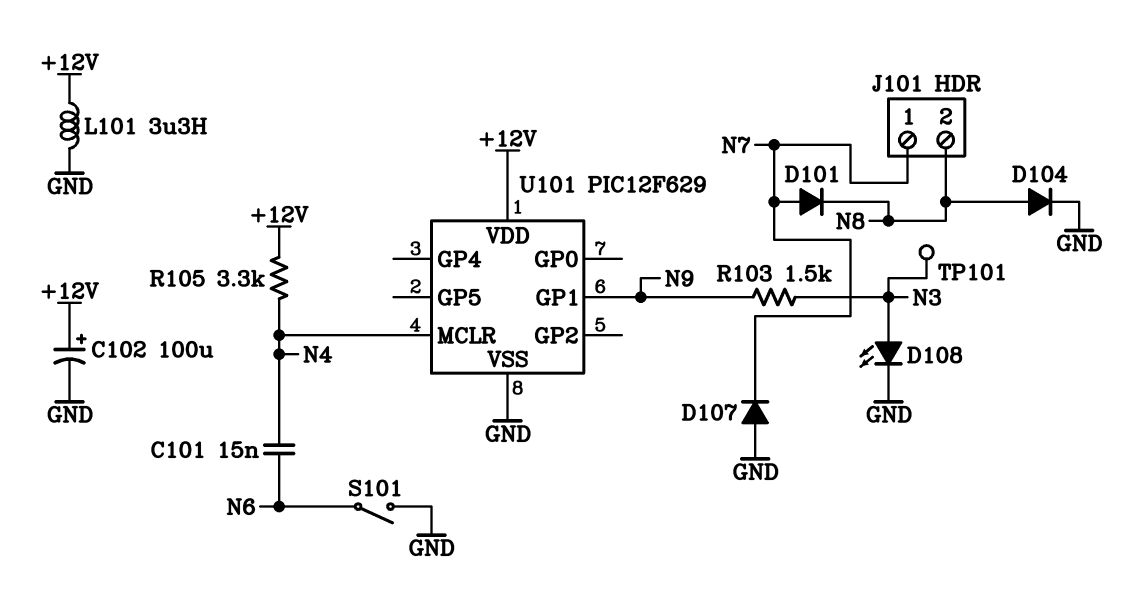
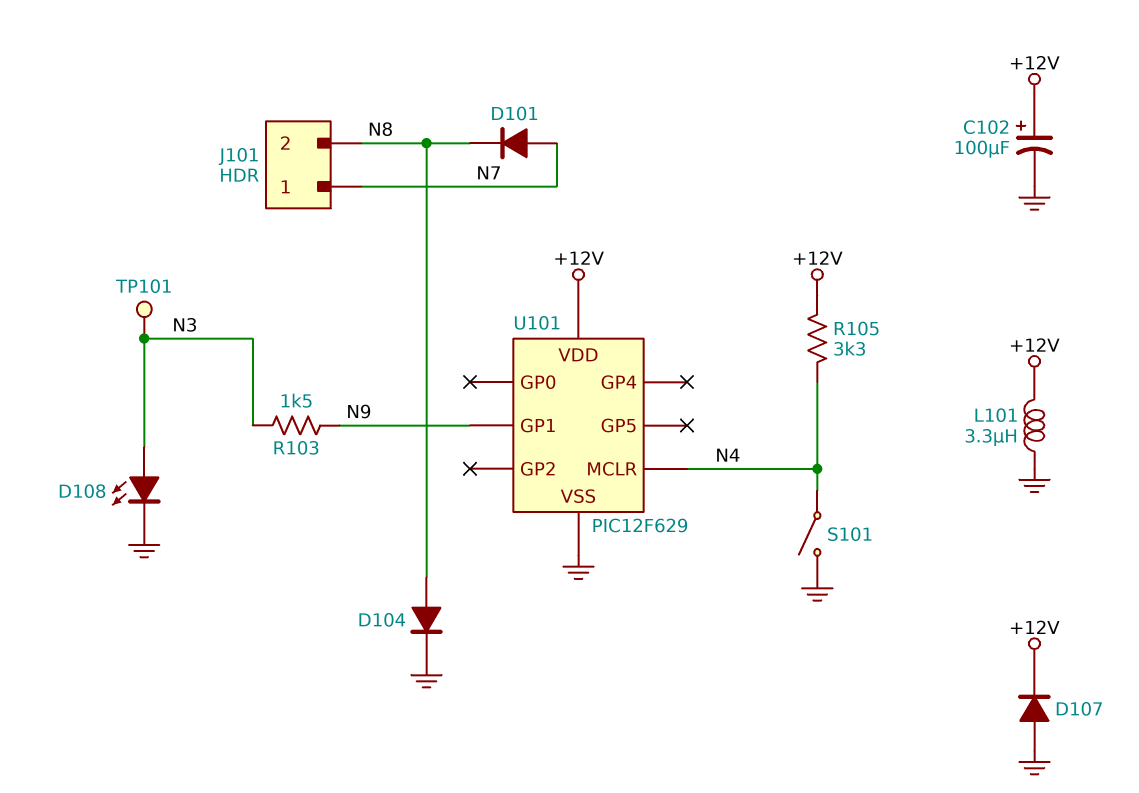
C101: 15nF (N4, N6) -> none
D107: diode (A GND, K N7) -> diode (A GND, K +12V)
S101: switch (GND, N6) -> switch (GND, N4)

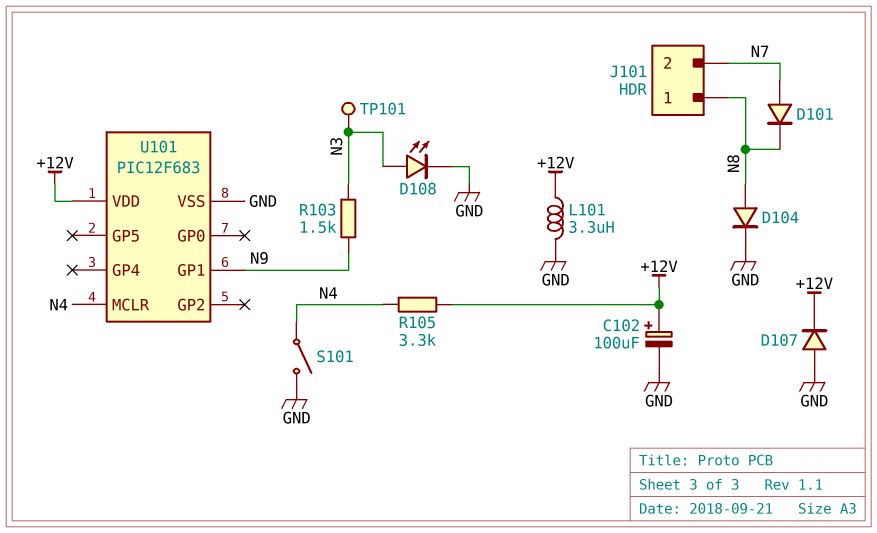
J101 pin 1: N7 -> N8
J101 pin 2: N8 -> N7
U101: PIC12F629 -> PIC12F683

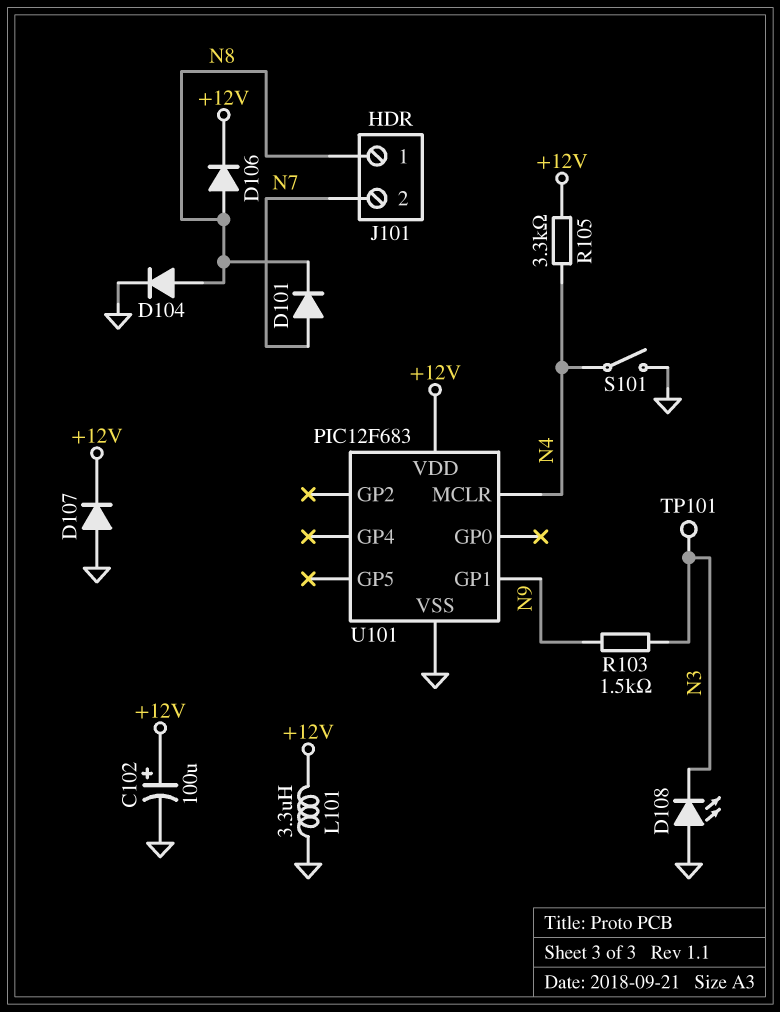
D106: none -> diode (A N8, K +12V)
D108: LED (A N3, K GND) -> LED (A GND, K N3)

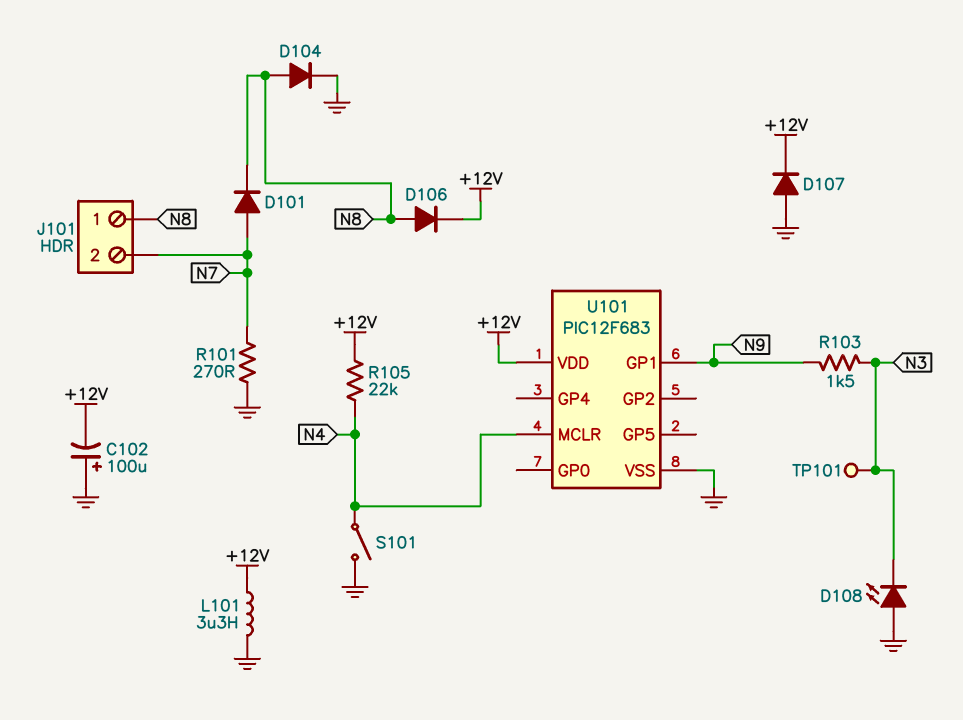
C102: 100uF (plus +12V, minus GND) -> 100uF (plus GND, minus +12V)
R101: none -> 270 (GND, N7)
R105: 3.3k (+12V, N4) -> 22k (+12V, N4)

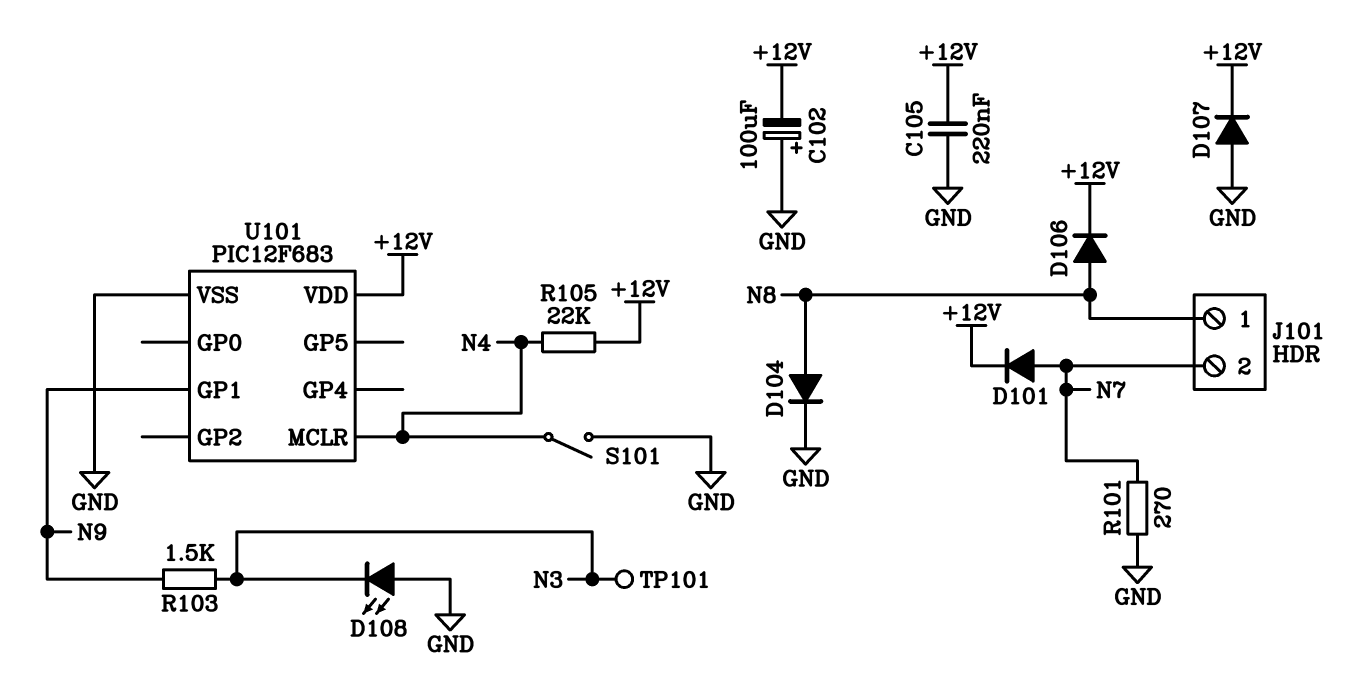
C105: none -> 220nF (+12V, GND)
D101: diode (A N7, K N8) -> diode (A N7, K +12V)
L101: 3.3uH (+12V, GND) -> none

